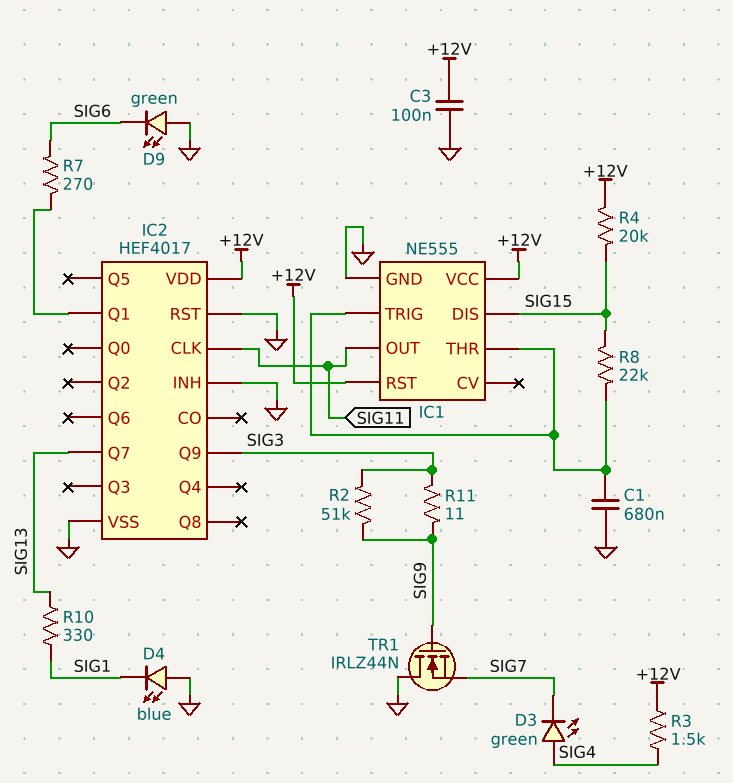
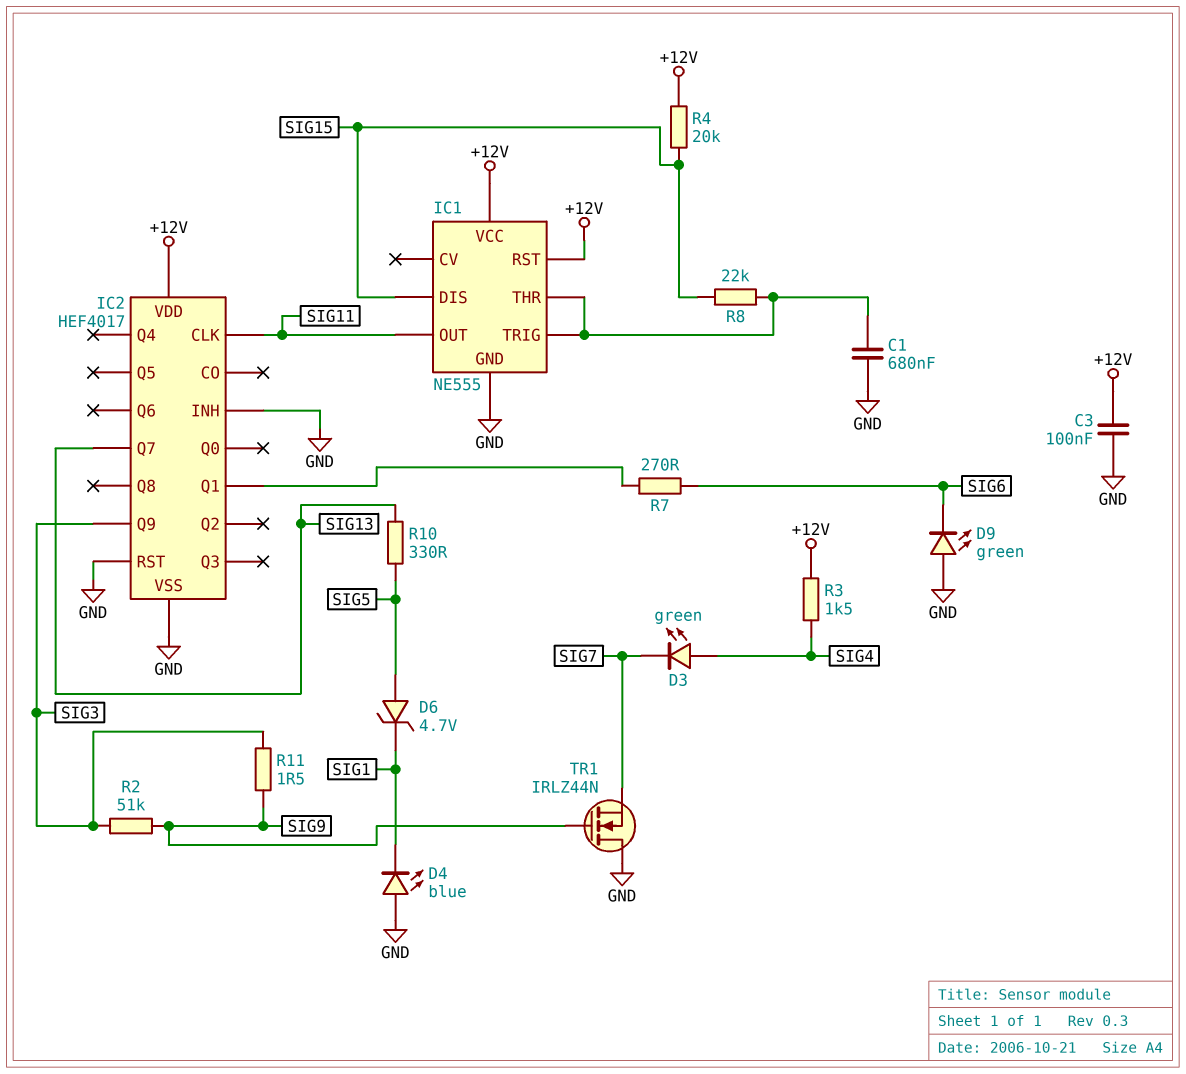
D6: none -> zener 4.7V (A SIG5, K SIG1)
R10: 330 (SIG1, SIG13) -> 330 (SIG5, SIG13)
R11: 11 (SIG3, SIG9) -> 1.5 (SIG3, SIG9)

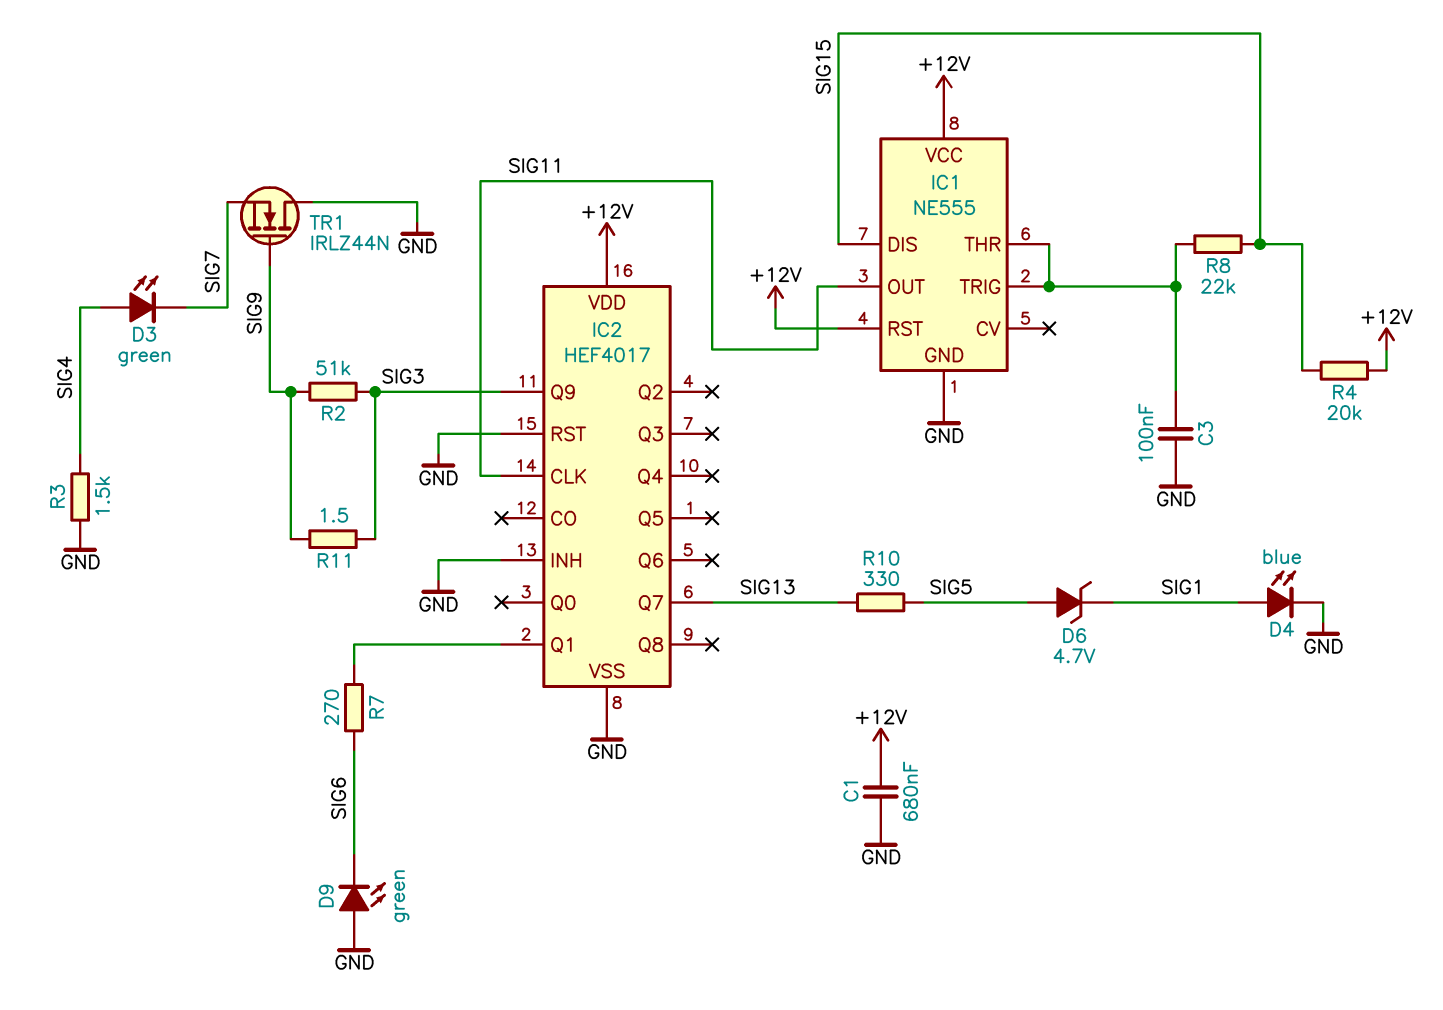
C1: 680nF (GND, IC1/THR) -> 680nF (+12V, GND)
C3: 100nF (+12V, GND) -> 100nF (GND, IC1/THR)
D4: LED blue (A GND, K SIG1) -> LED blue (A SIG1, K GND)
R3: 1.5k (+12V, SIG4) -> 1.5k (GND, SIG4)

